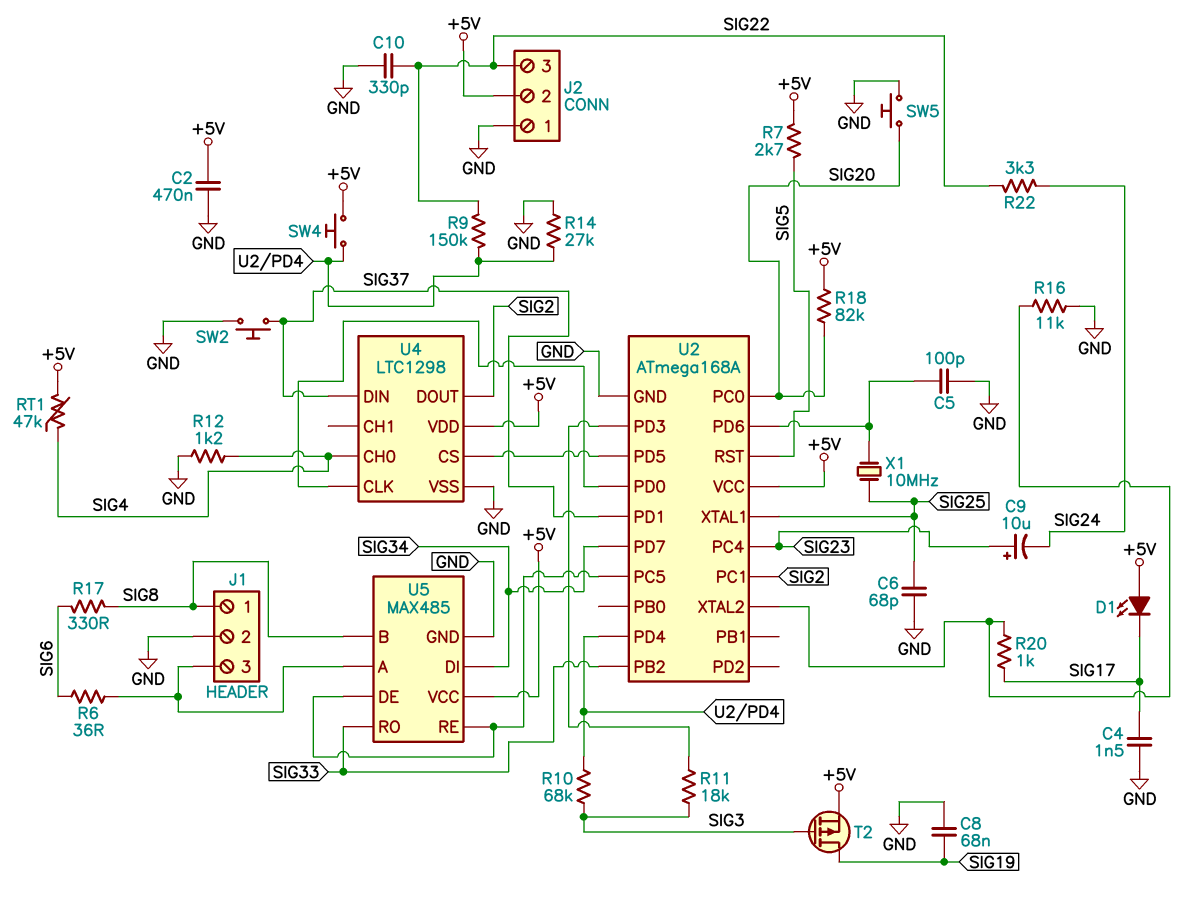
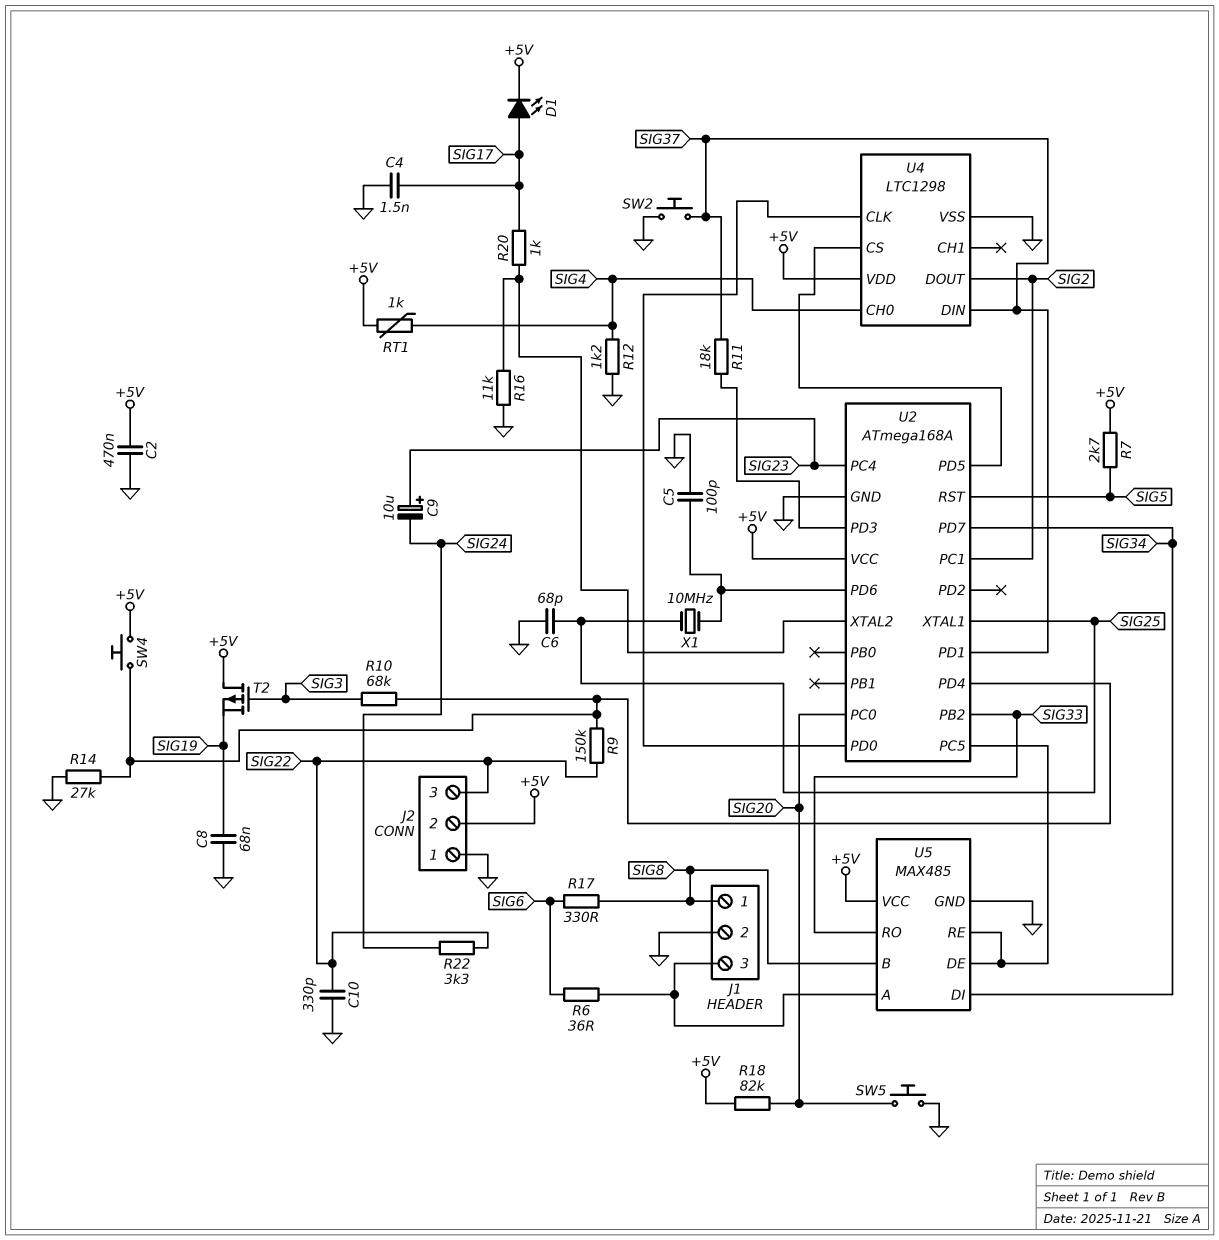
D1: LED (A +5V, K SIG17) -> LED (A SIG17, K +5V)
R11: 18k (SIG3, U2/PD3) -> 18k (SIG37, U2/PD3)
RT1: 47k (+5V, SIG4) -> 1k (+5V, SIG4)
T2: PMOS (G SIG3, D SIG19, S +5V) -> PMOS (G SIG3, D +5V, S SIG19)

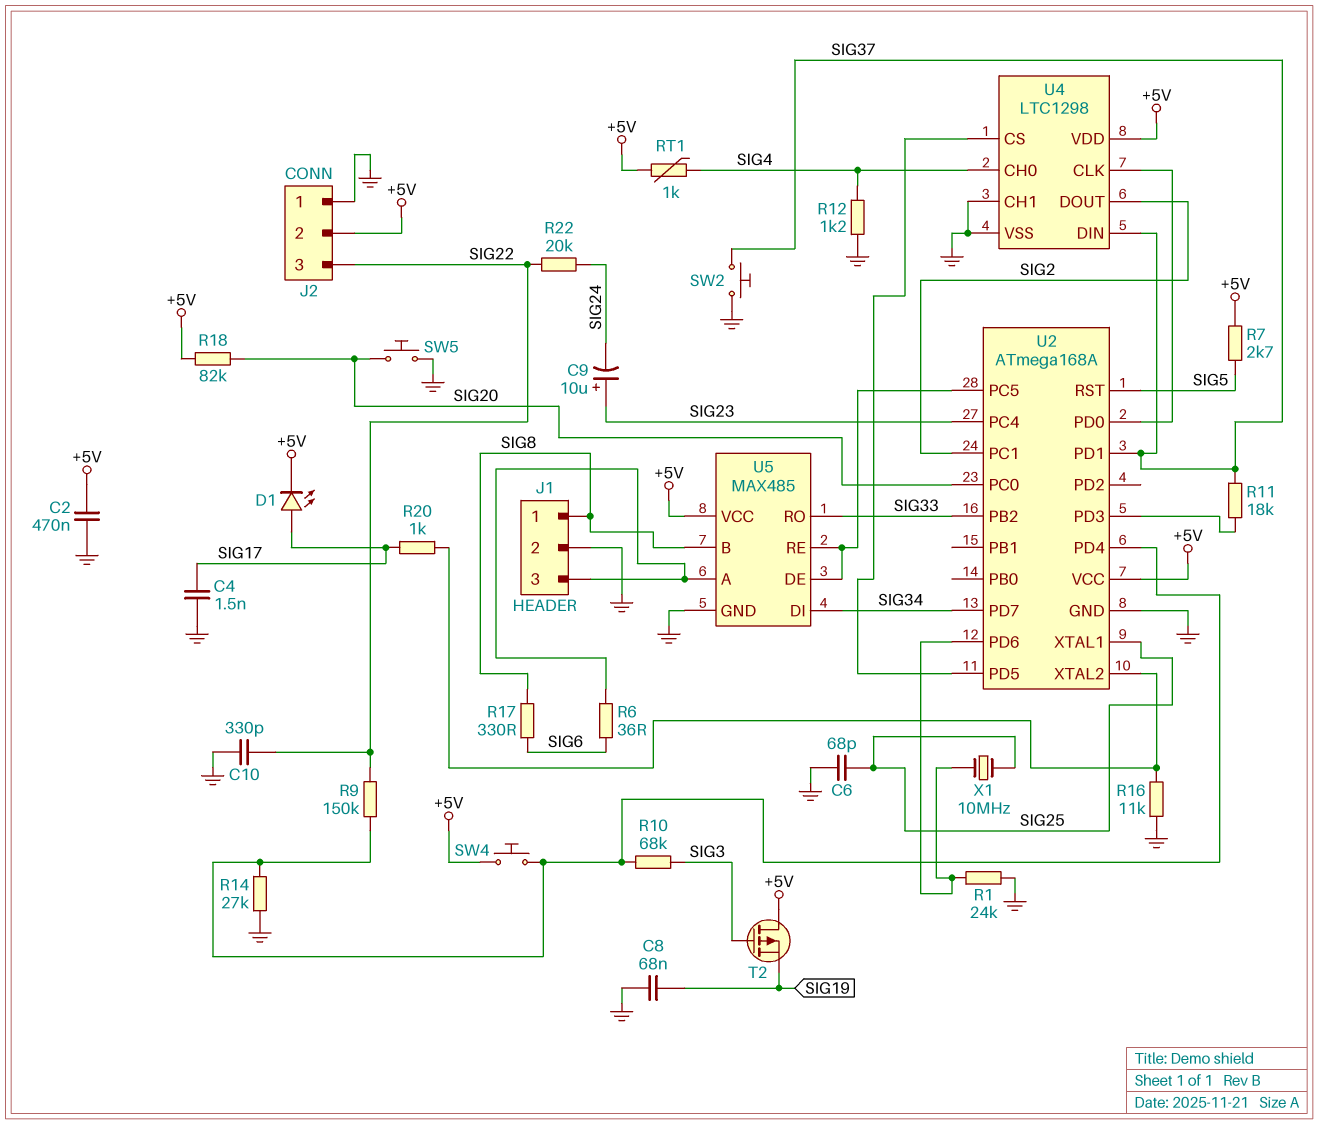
C5: 100pF (GND, U2/PD6) -> none
R1: none -> 24k (GND, U2/PD6)
R22: 3.3k (SIG22, SIG24) -> 20k (SIG22, SIG24)
U4 pin CH1: none -> GND

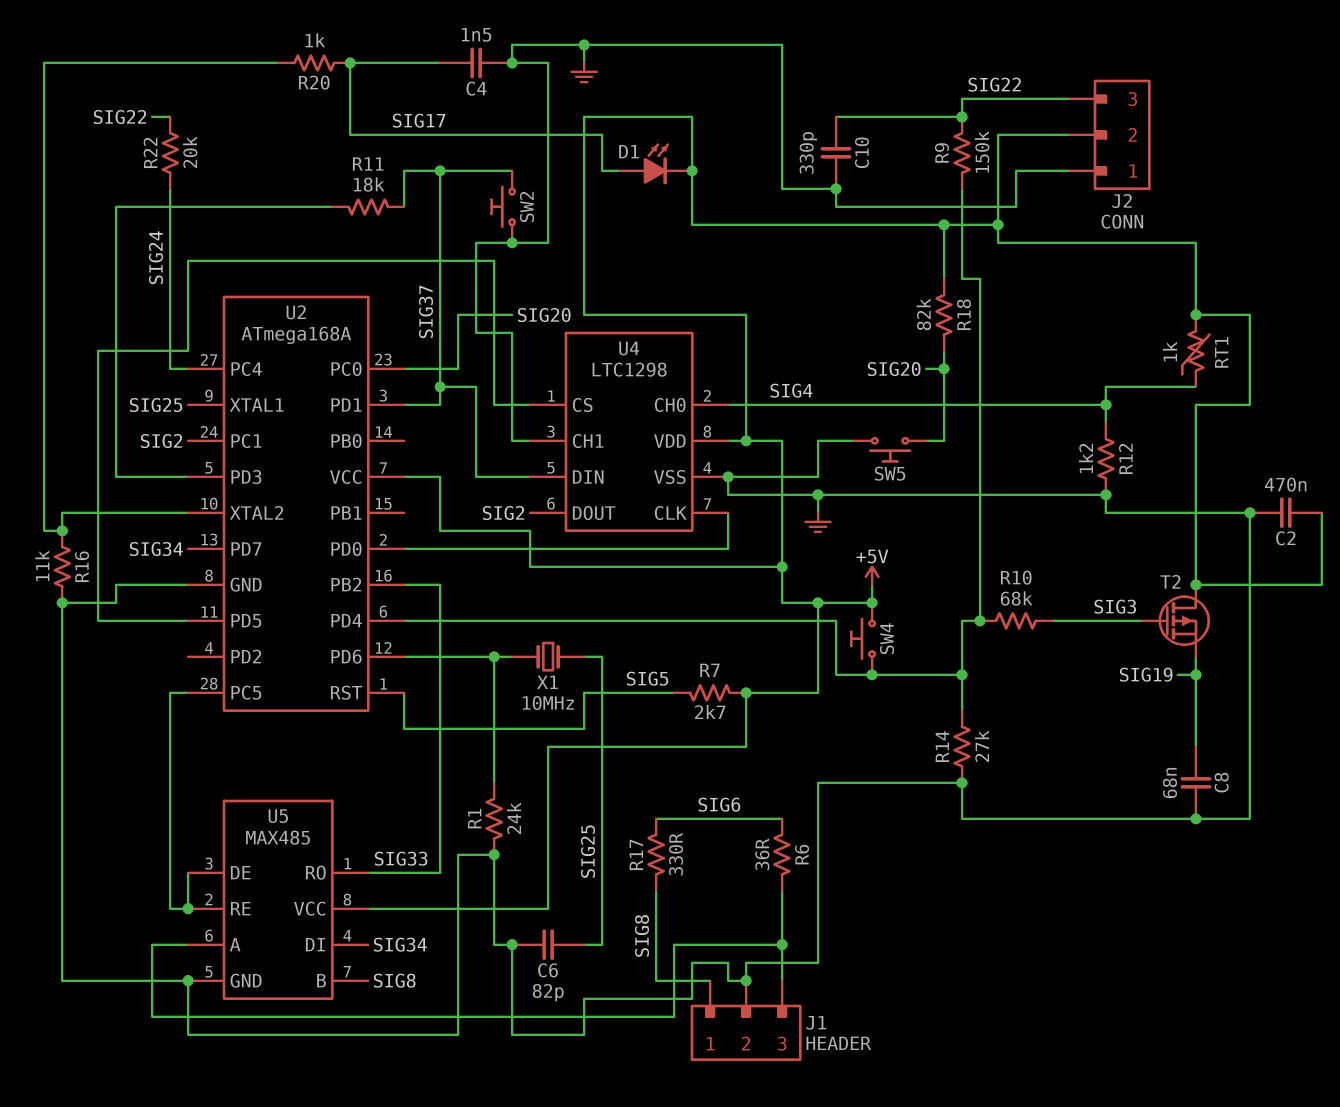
C6: 68pF (GND, SIG25) -> 82pF (GND, SIG25)
C9: 10uF (plus SIG23, minus SIG24) -> none
U2 pin PC4: SIG23 -> SIG24

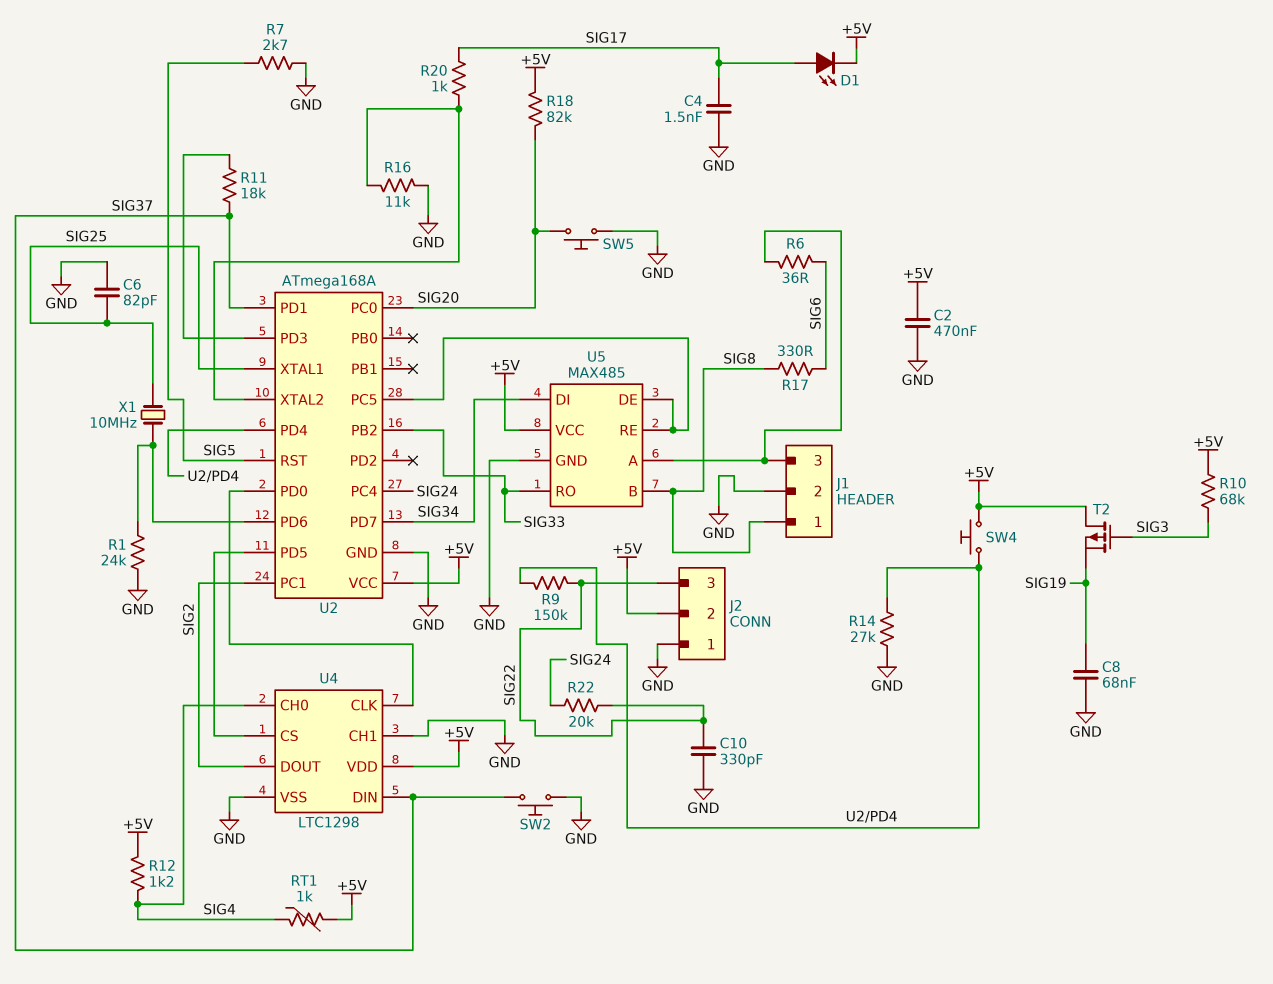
R7: 2.7k (+5V, SIG5) -> 2.7k (GND, SIG5)
R10: 68k (SIG3, U2/PD4) -> 68k (+5V, SIG3)
R12: 1.2k (GND, SIG4) -> 1.2k (+5V, SIG4)

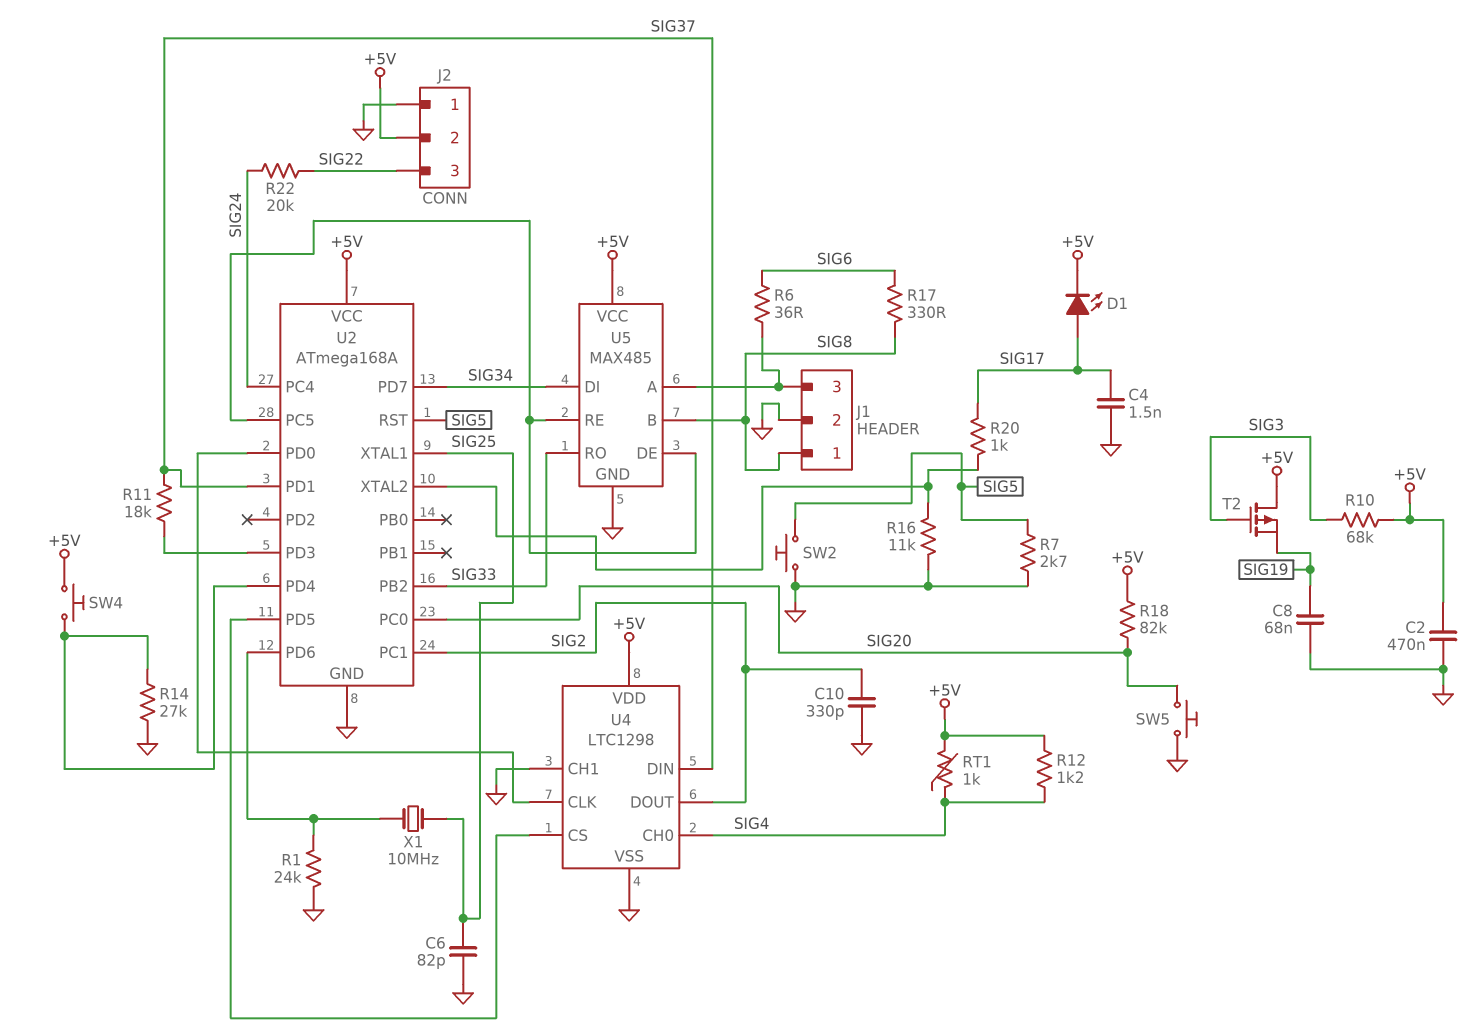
C10: 330pF (GND, SIG22) -> 330pF (GND, SIG2)
R9: 150k (SIG22, U2/PD4) -> none
SW2: button (GND, SIG37) -> button (GND, SIG5)

